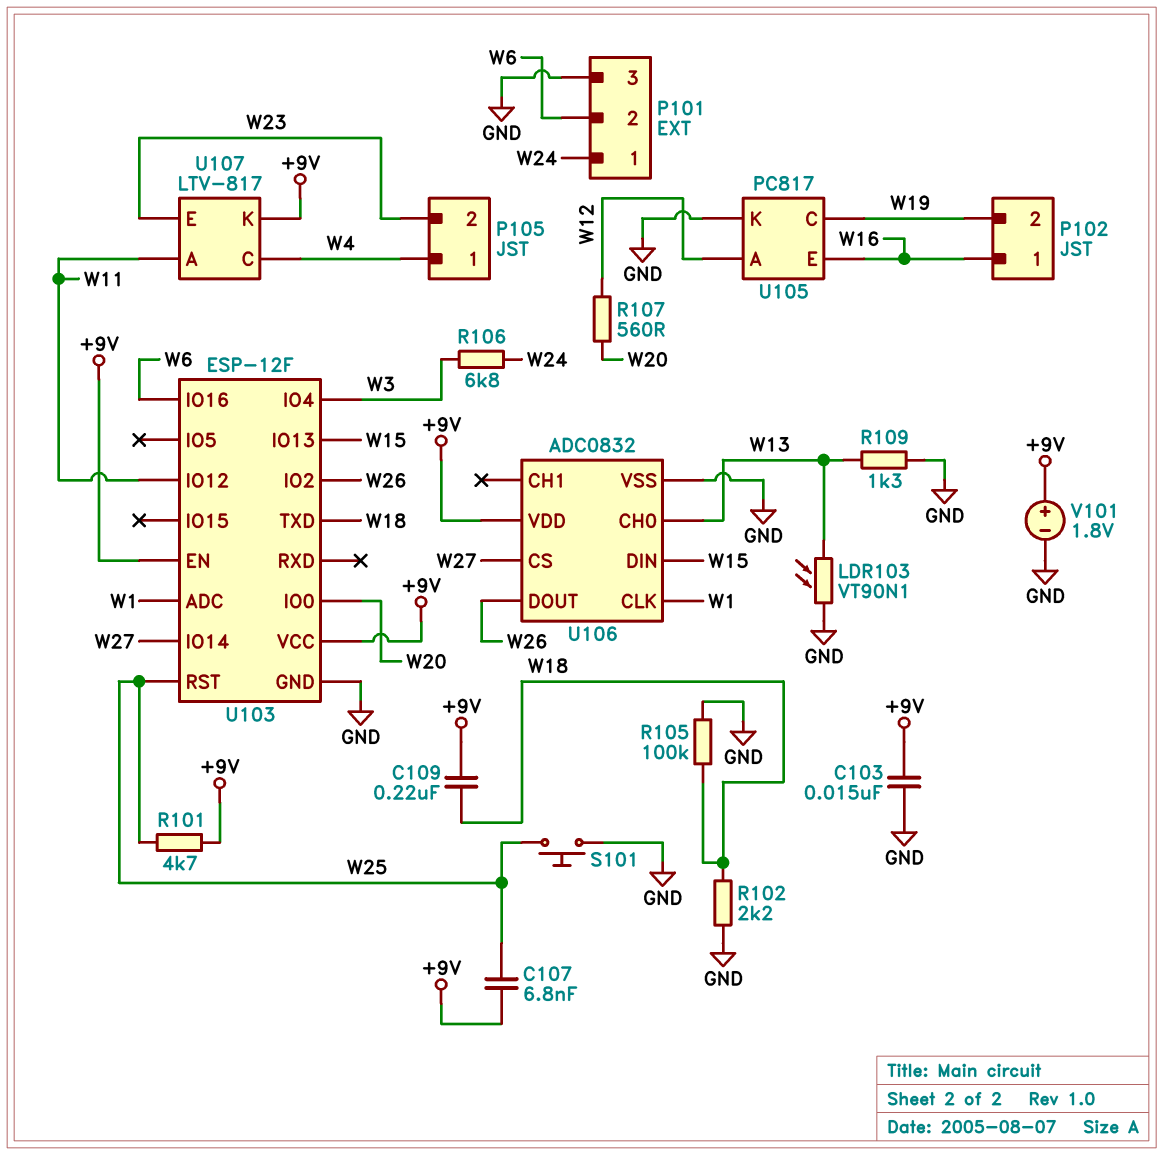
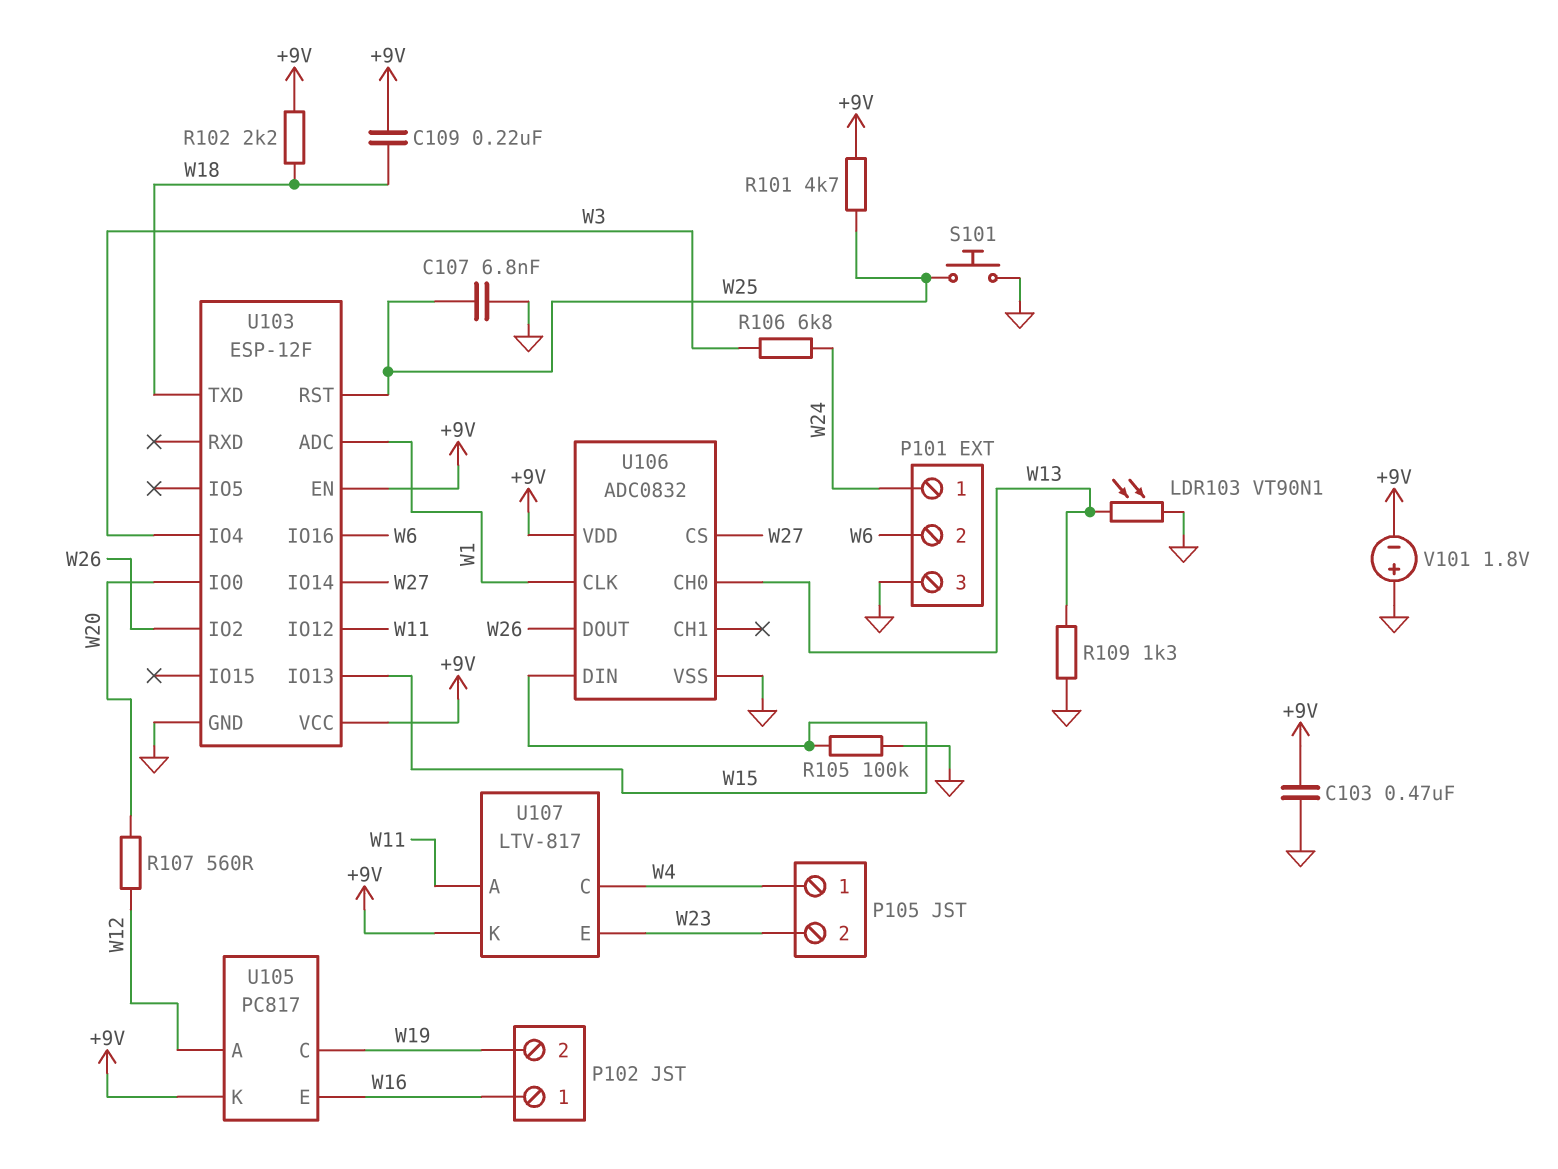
C103: 15nF (+9V, GND) -> 470nF (+9V, GND)
C107: 6.8nF (+9V, W25) -> 6.8nF (GND, W25)
R102: 2.2k (GND, W18) -> 2.2k (+9V, W18)
R105: 100k (GND, W18) -> 100k (GND, W15)
U105 pin K: GND -> +9V
V101: 1.8V (plus +9V, minus GND) -> 1.8V (plus GND, minus +9V)

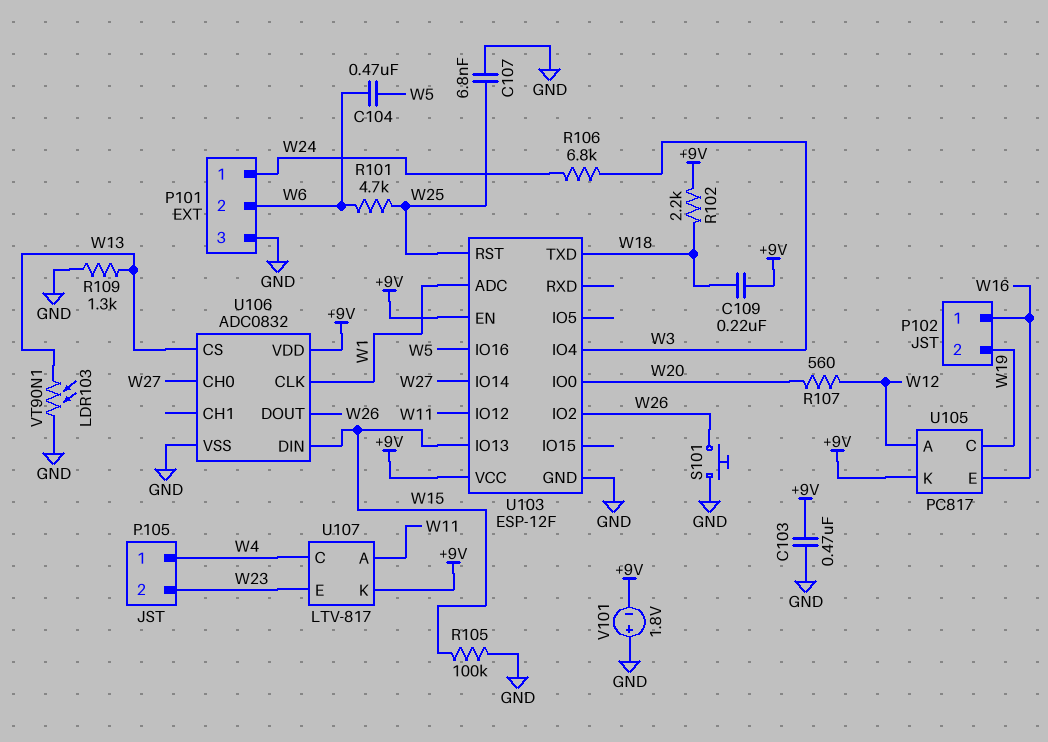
C104: none -> 470nF (W5, W6)
R101: 4.7k (+9V, W25) -> 4.7k (W6, W25)
S101: button (GND, W25) -> button (GND, W26)
U103 pin IO16: W6 -> W5
U106 pin CH0: W13 -> W27
U106 pin CS: W27 -> W13

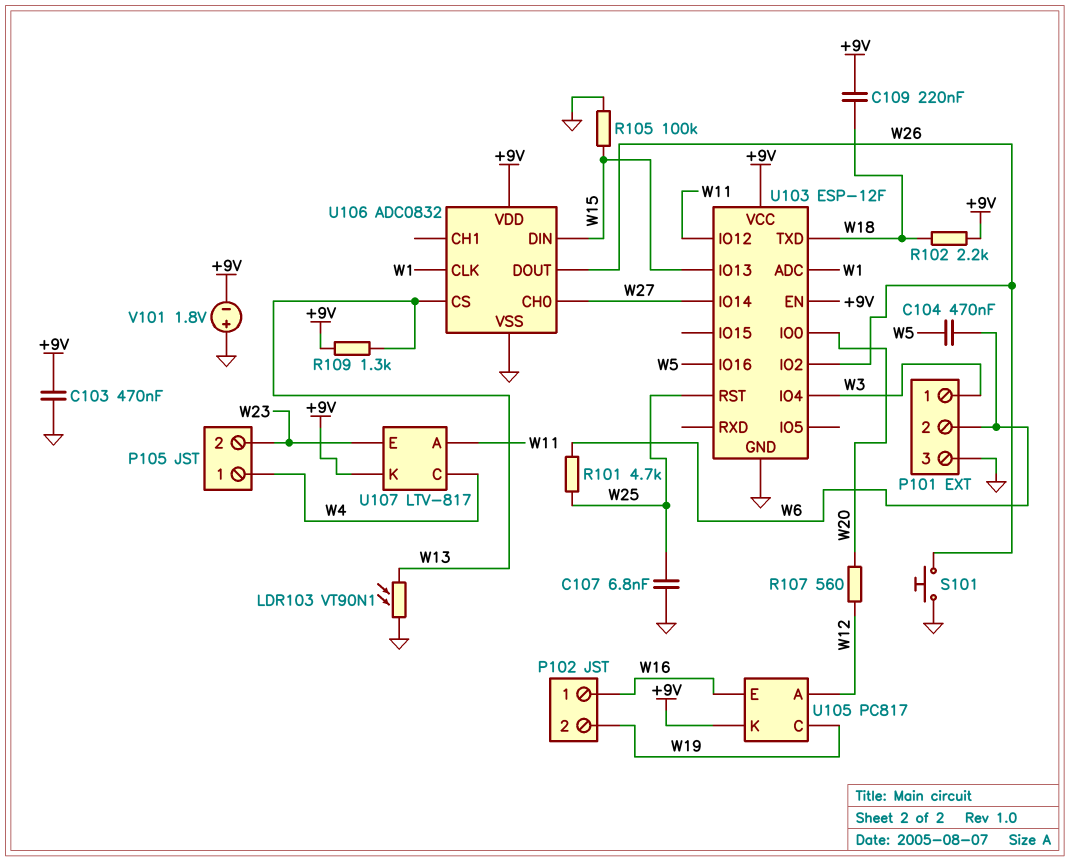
P101 pin 1: W24 -> W3
R106: 6.8k (W3, W24) -> none
R109: 1.3k (GND, W13) -> 1.3k (+9V, W13)

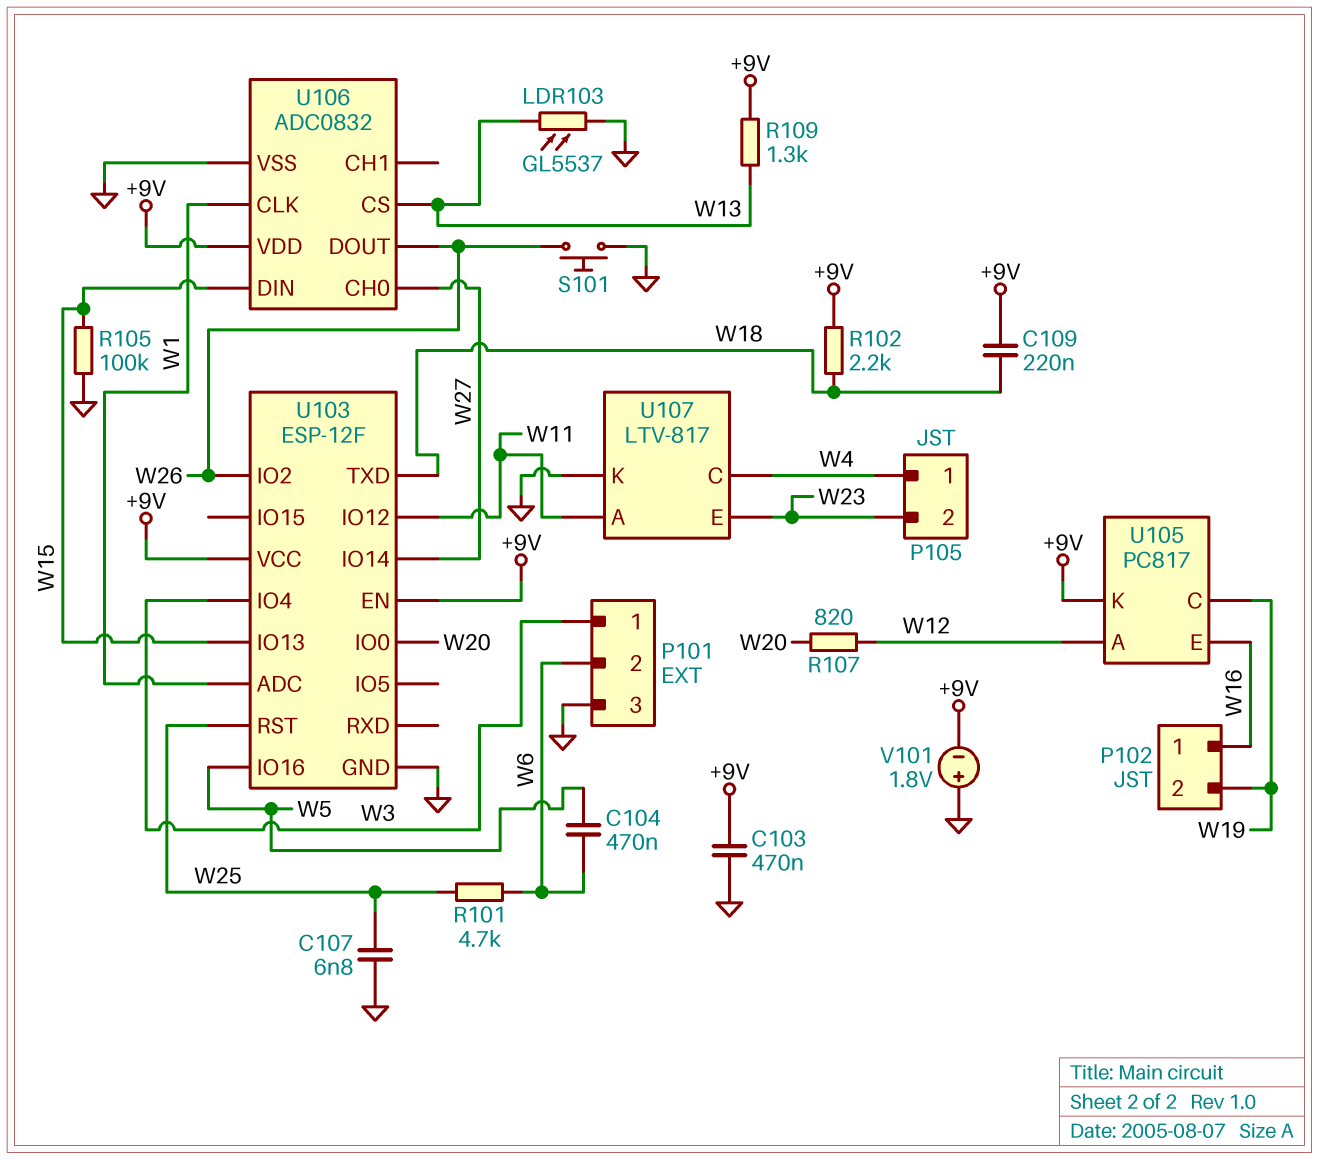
LDR103: VT90N1 (GND, W13) -> GL5537 (GND, W13)
R107: 560 (W12, W20) -> 820 (W12, W20)
U107 pin K: +9V -> GND

